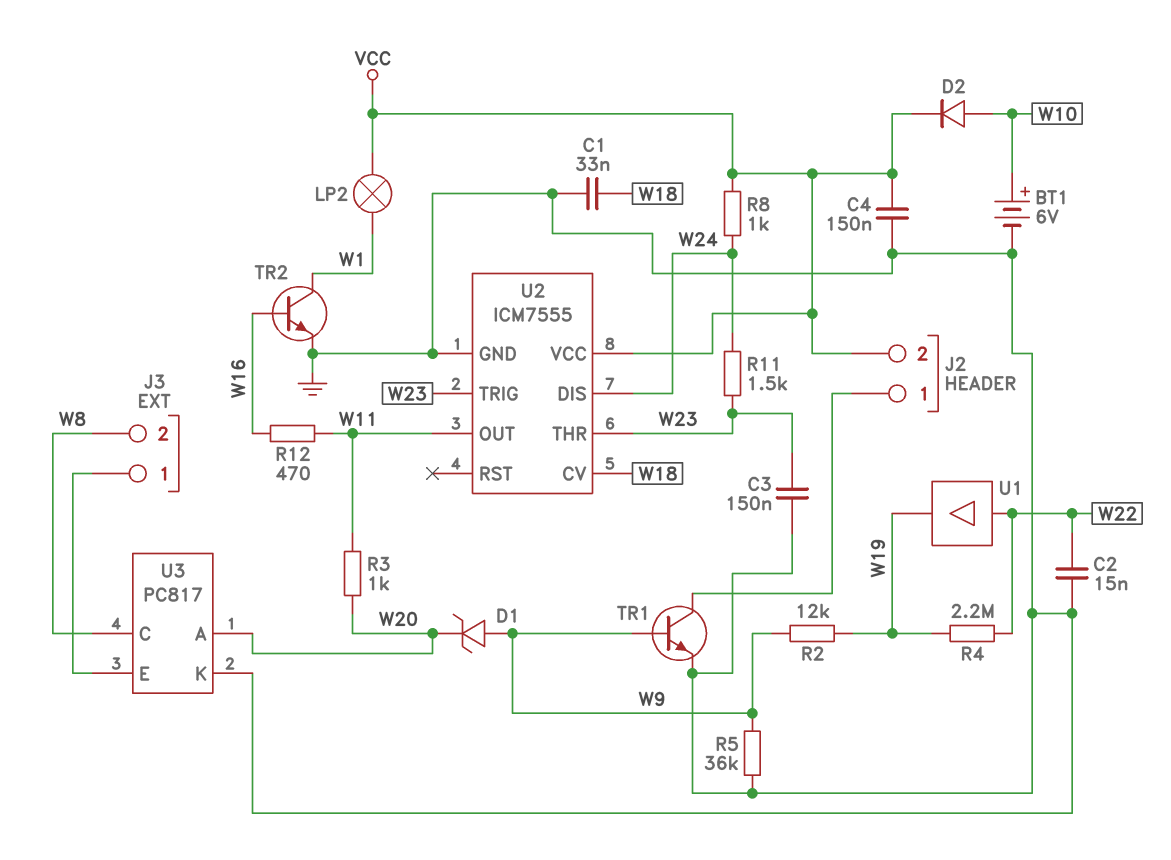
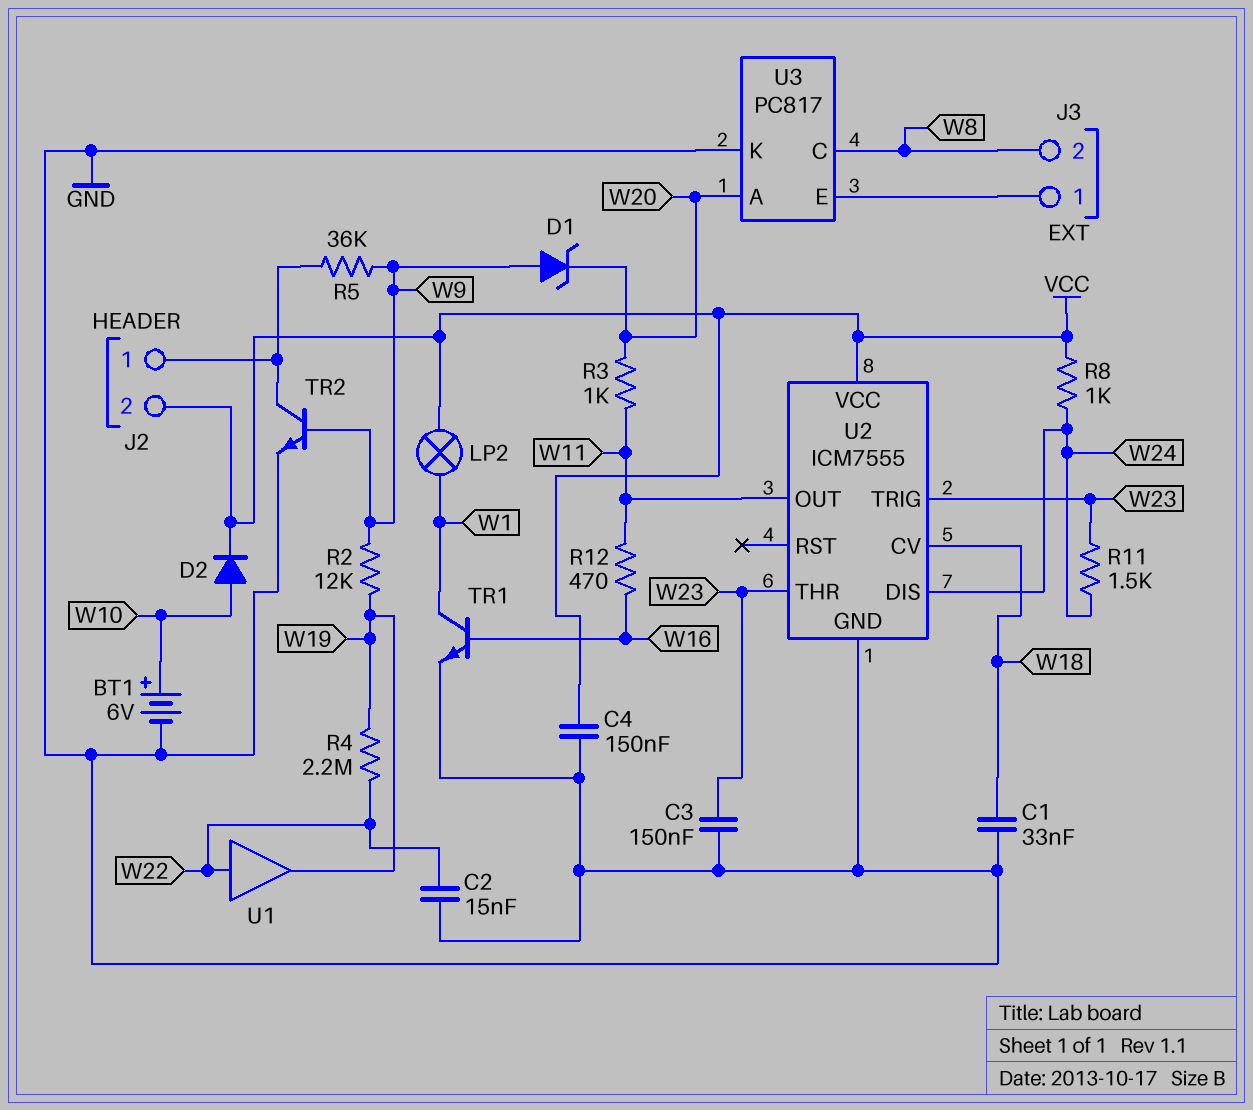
R5: 36k (GND, W9) -> 36k (J2/1, W9)
TR1: NPN (B W9, C J2/1, E GND) -> NPN (B W16, C W1, E GND)
TR2: NPN (B W16, C W1, E GND) -> NPN (B W9, C J2/1, E GND)

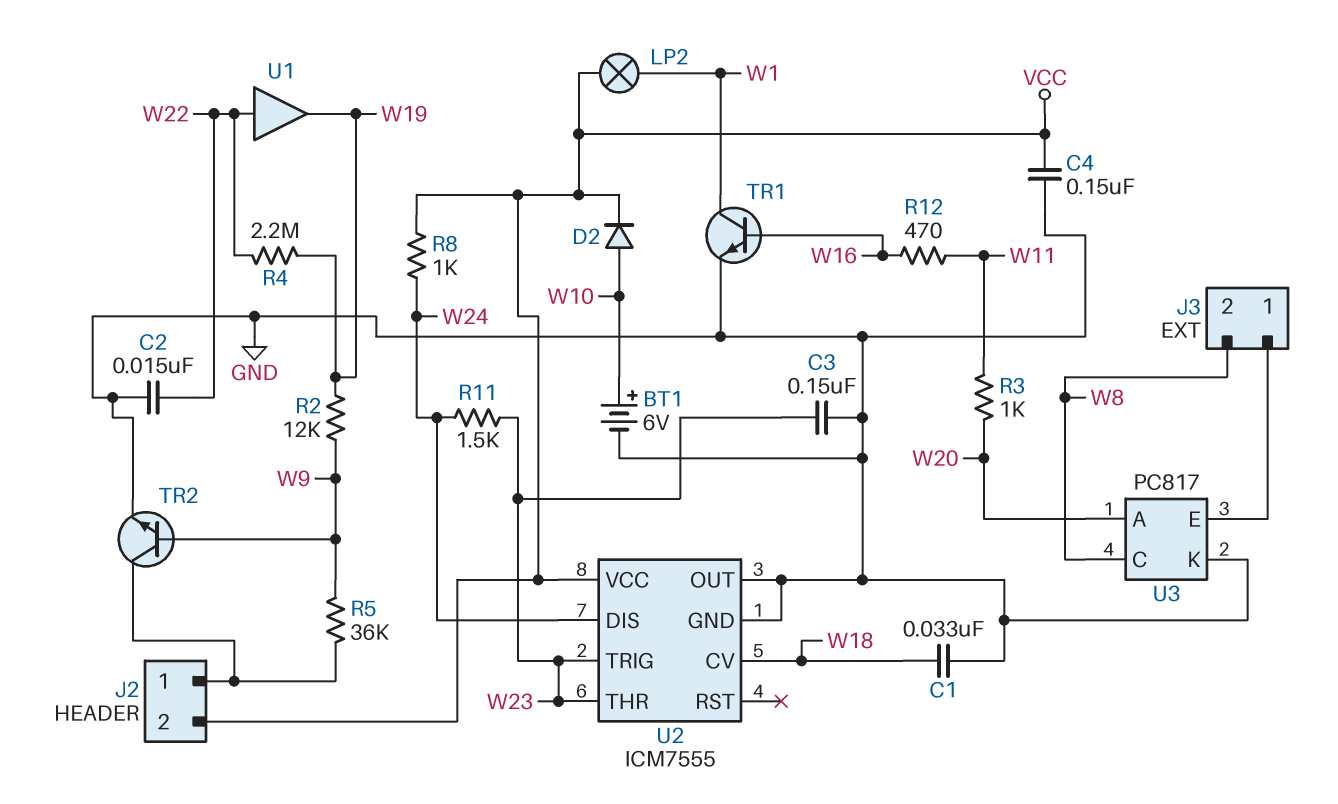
D1: zener (A W9, K W20) -> none
U2 pin OUT: W11 -> GND

